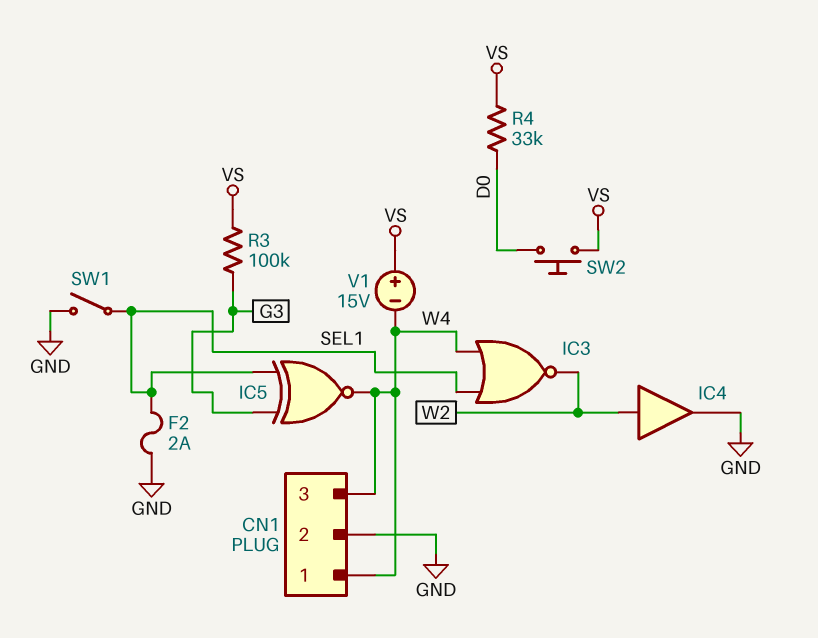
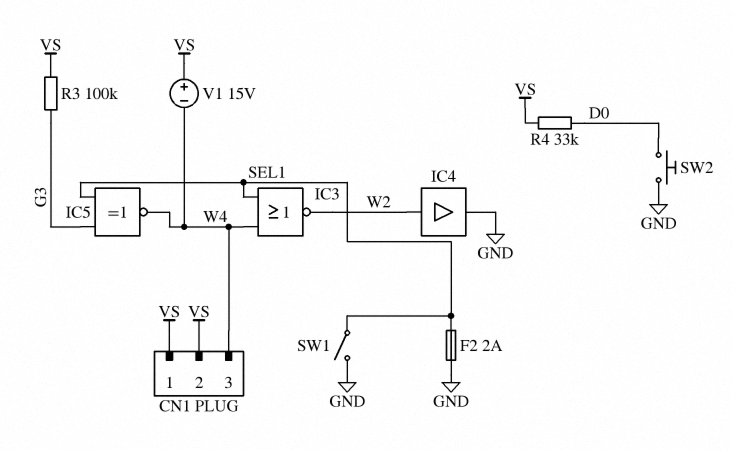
CN1 pin 1: W4 -> VS
CN1 pin 2: GND -> VS
SW2: button (D0, VS) -> button (D0, GND)

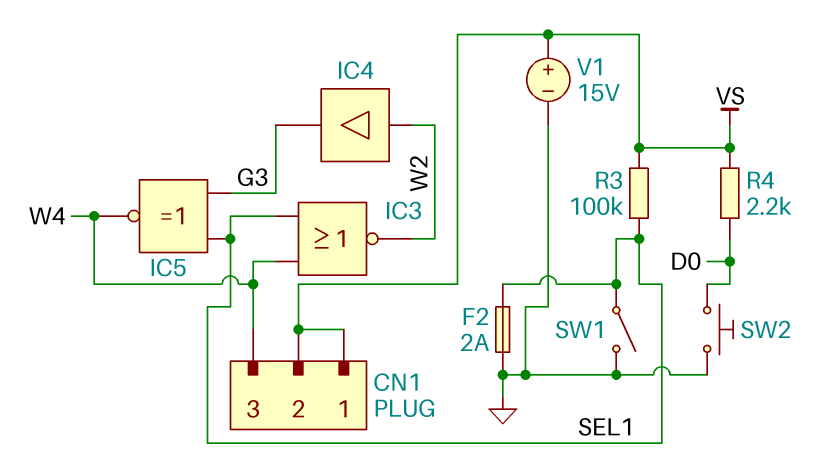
IC4: buffer (in W2, out GND) -> buffer (in W2, out G3)
R3: 100k (G3, VS) -> 100k (SEL1, VS)
R4: 33k (D0, VS) -> 2.2k (D0, VS)
V1: 15V (plus VS, minus W4) -> 15V (plus VS, minus GND)

